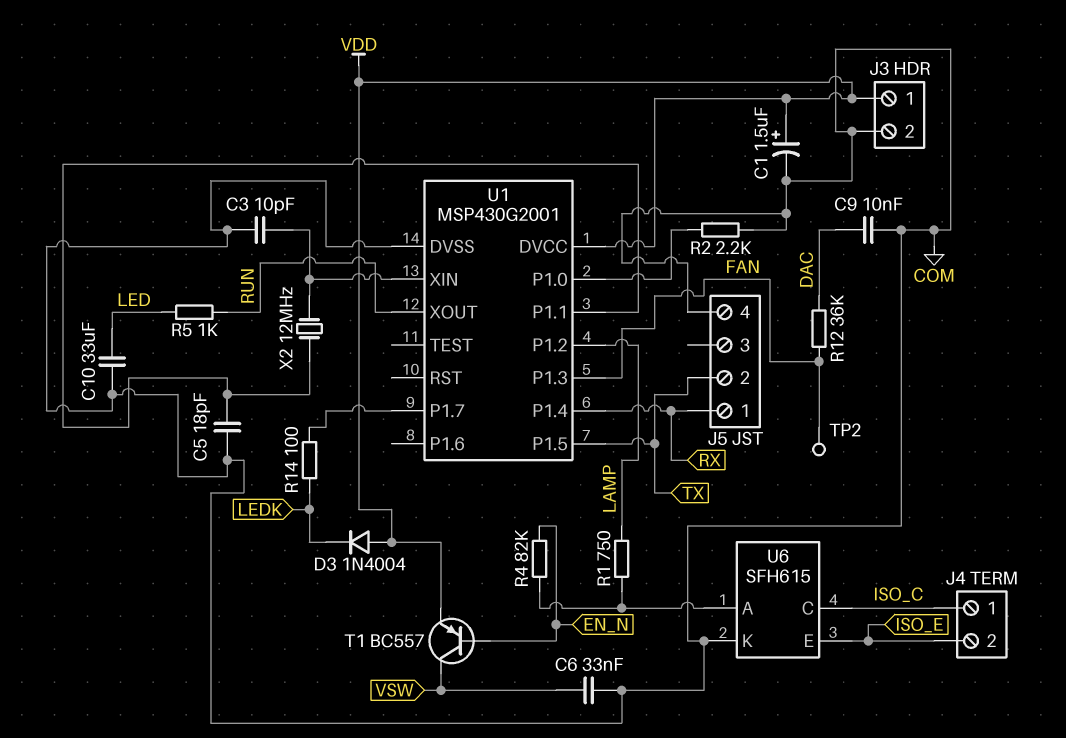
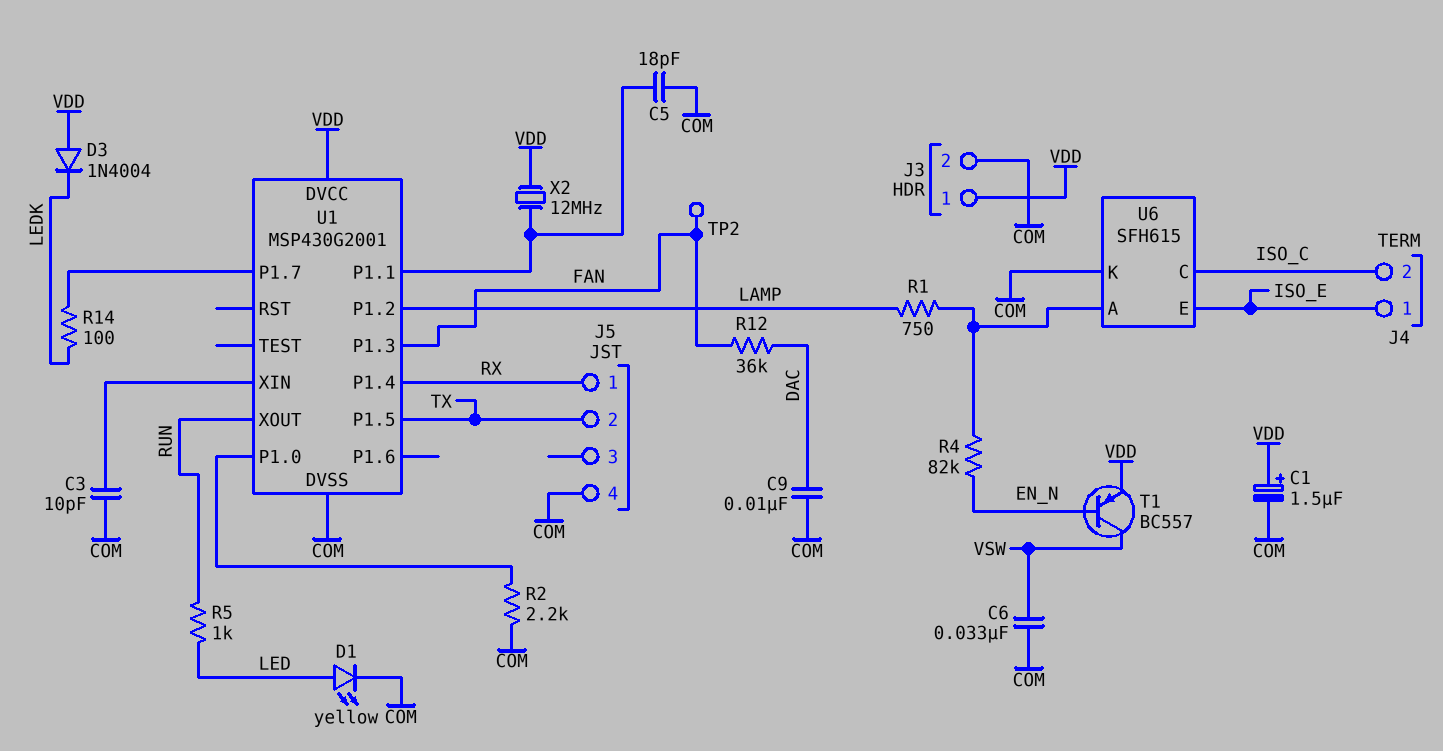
C10: 33uF (COM, LED) -> none
D1: none -> LED yellow (A LED, K COM)
J4 pin 1: ISO_C -> ISO_E
J4 pin 2: ISO_E -> ISO_C
X2: 12MHz (U1/P1.1, U1/XIN) -> 12MHz (U1/P1.1, VDD)

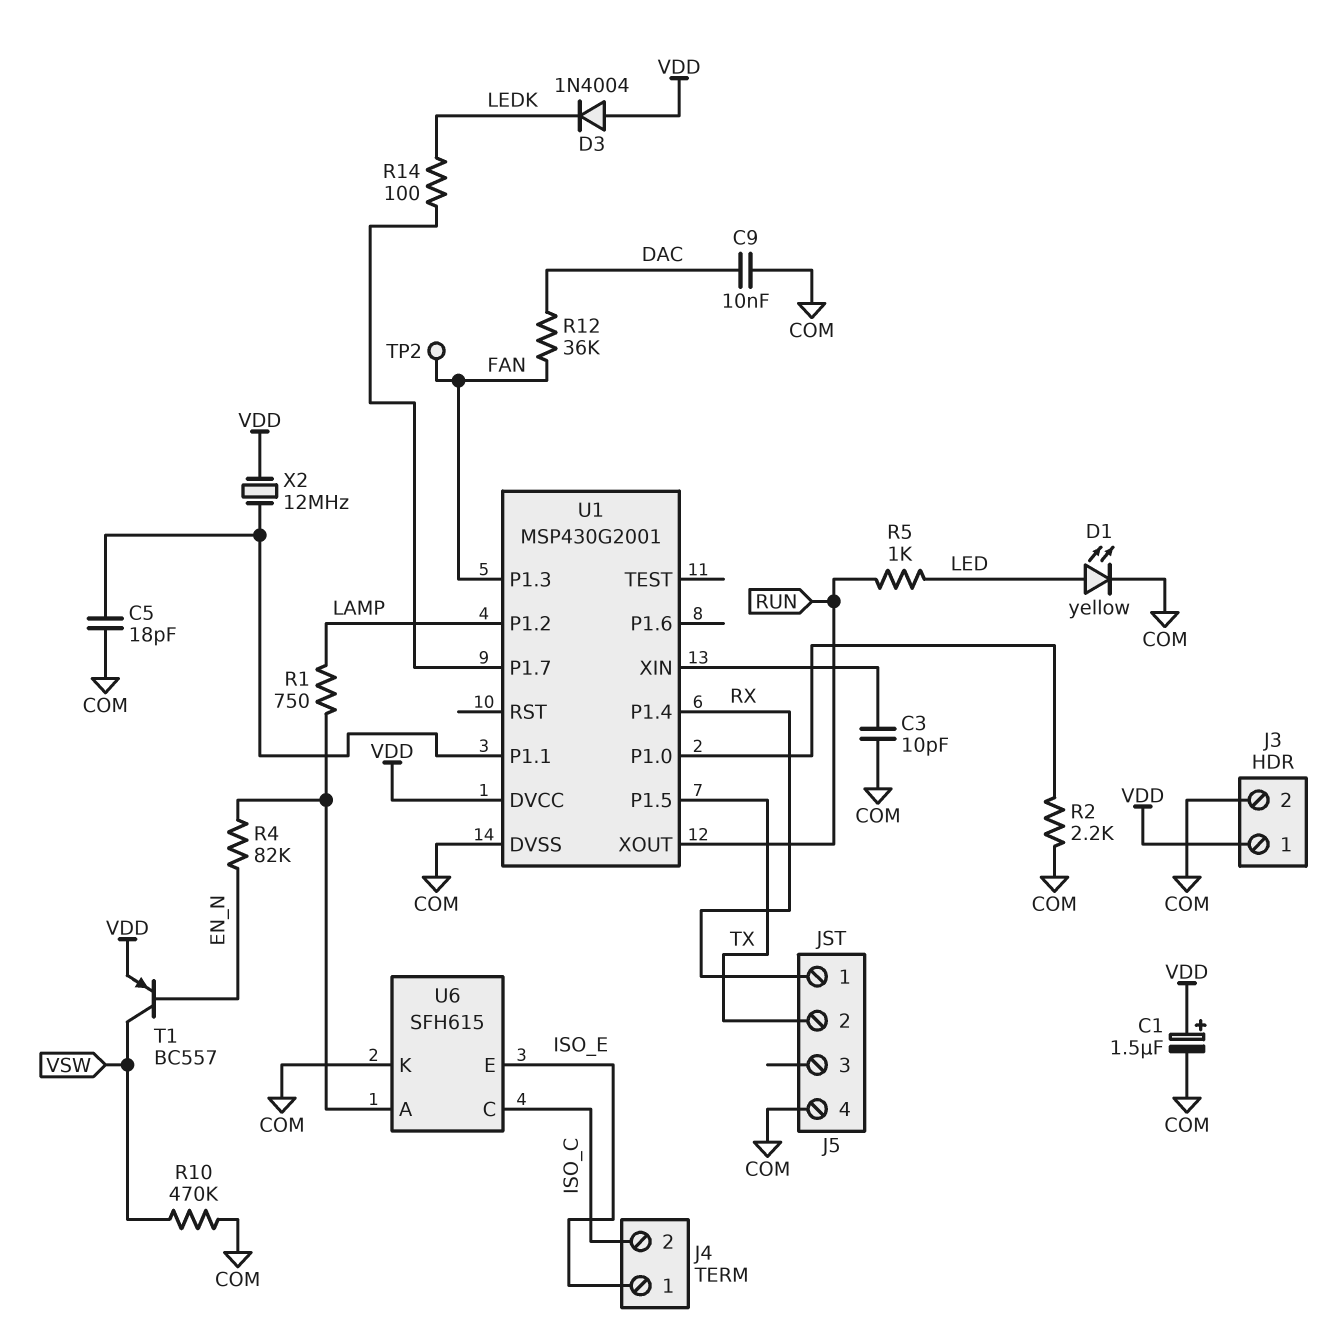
C6: 33nF (COM, VSW) -> none
R10: none -> 470k (COM, VSW)

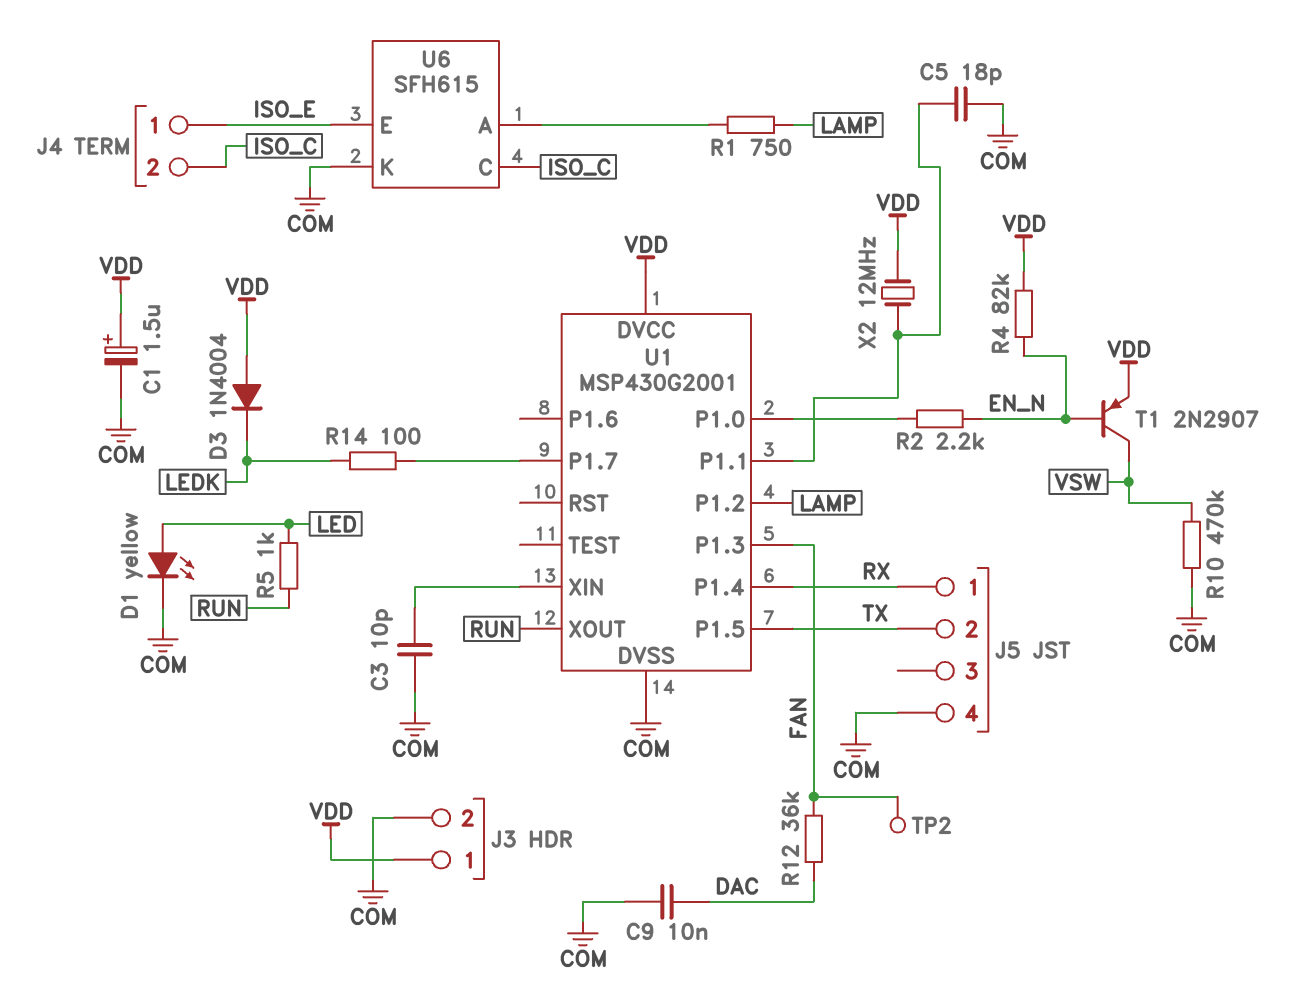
R2: 2.2k (COM, U1/P1.0) -> 2.2k (EN_N, U1/P1.0)
R4: 82k (EN_N, U6/A) -> 82k (EN_N, VDD)
T1: PNP BC557 (B EN_N, C VSW, E VDD) -> PNP 2N2907 (B EN_N, C VSW, E VDD)

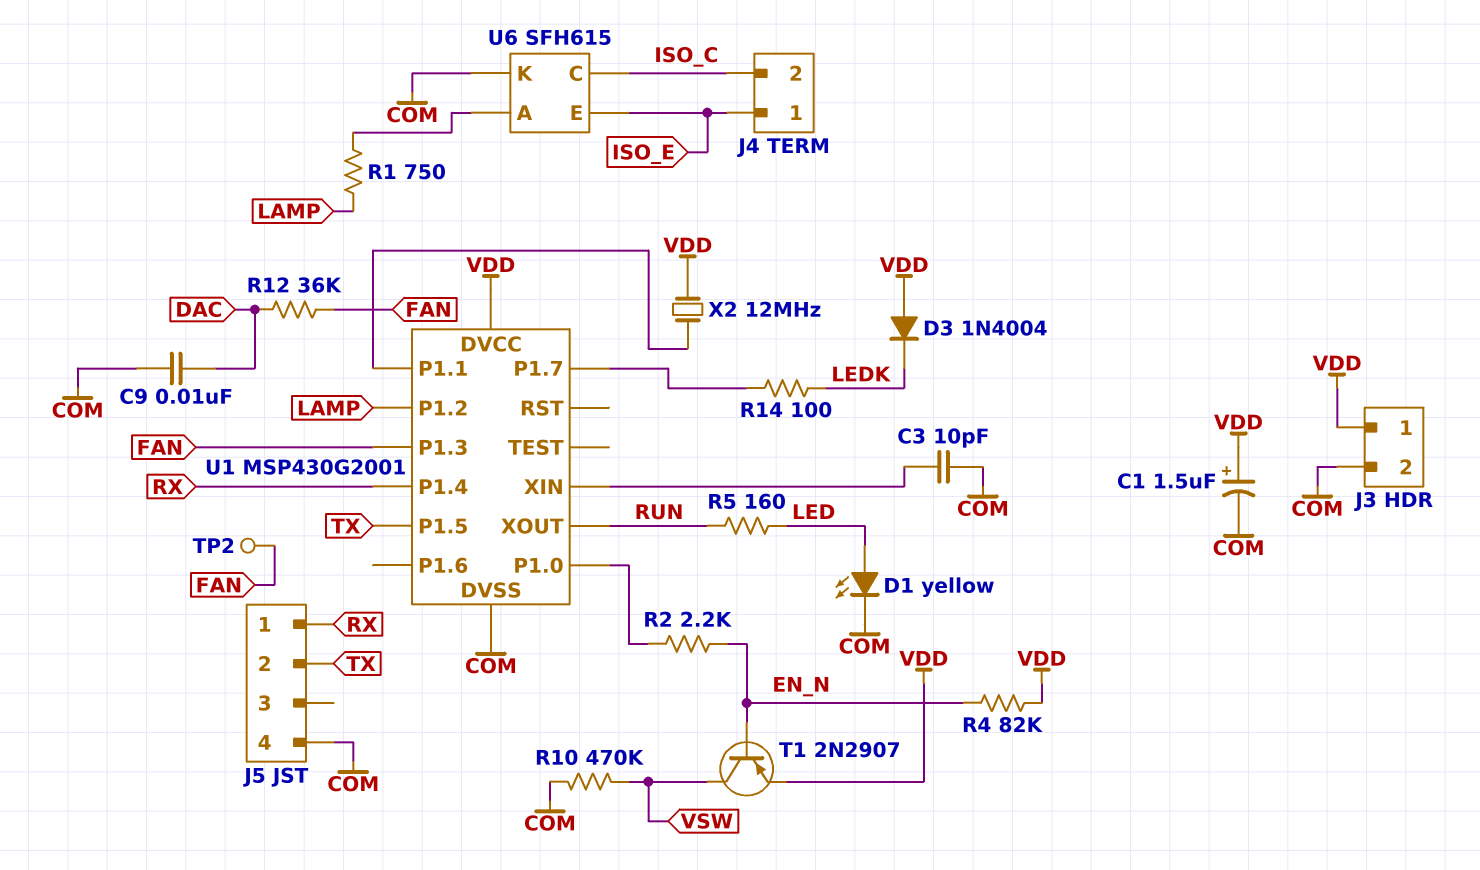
C5: 18pF (COM, U1/P1.1) -> none
R5: 1k (LED, RUN) -> 160 (LED, RUN)

